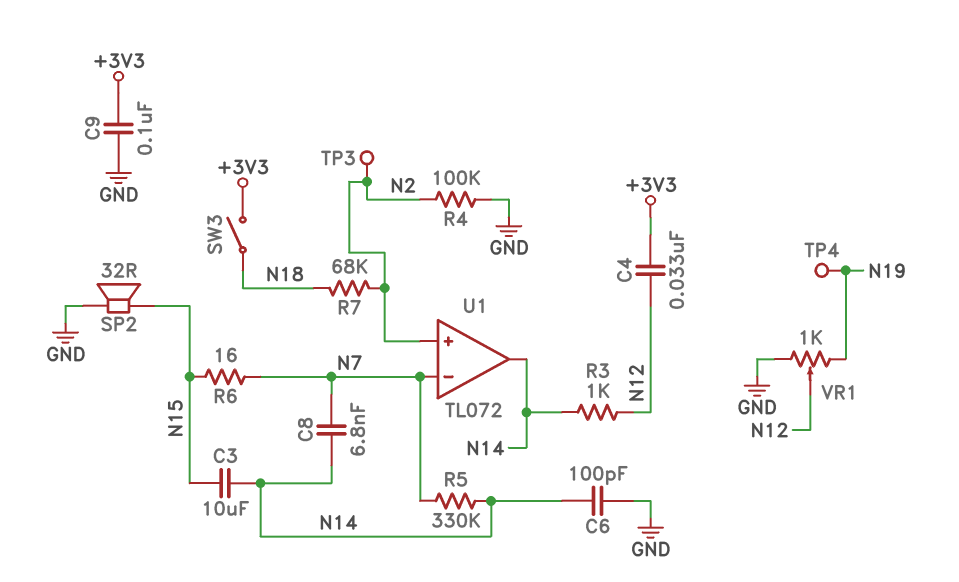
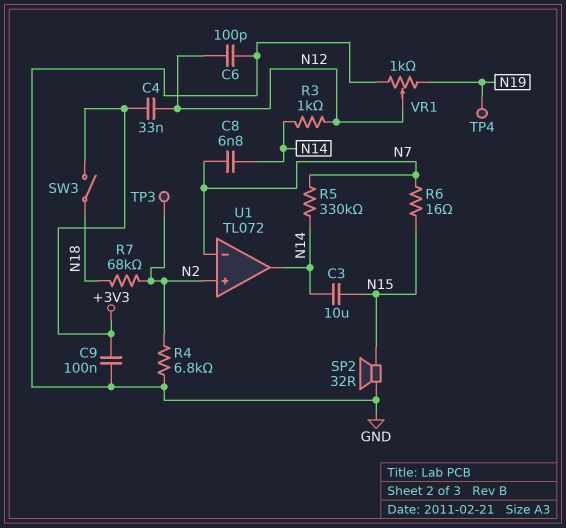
C6: 100pF (GND, N14) -> 100pF (GND, N12)
R4: 100k (GND, N2) -> 6.8k (GND, N2)

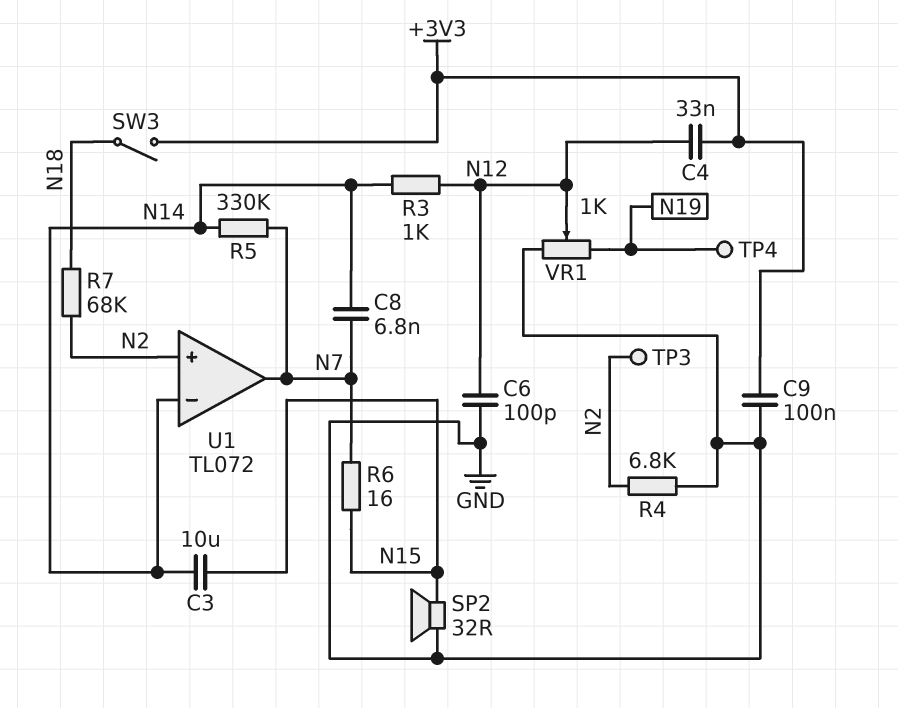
U1 pin in-: N7 -> N14
U1 pin out: N14 -> N7

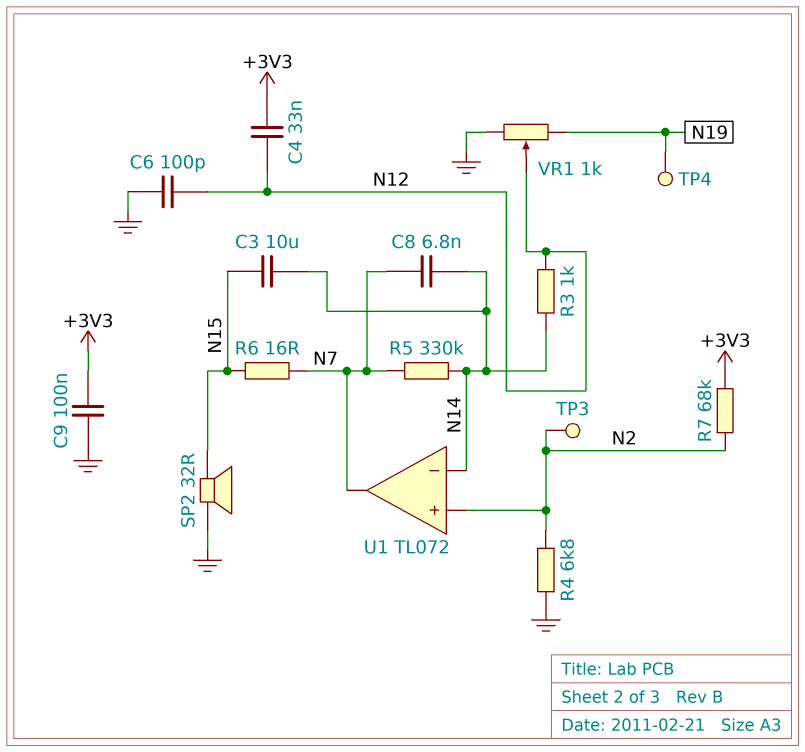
R7: 68k (N2, N18) -> 68k (+3V3, N2)
SW3: switch (+3V3, N18) -> none

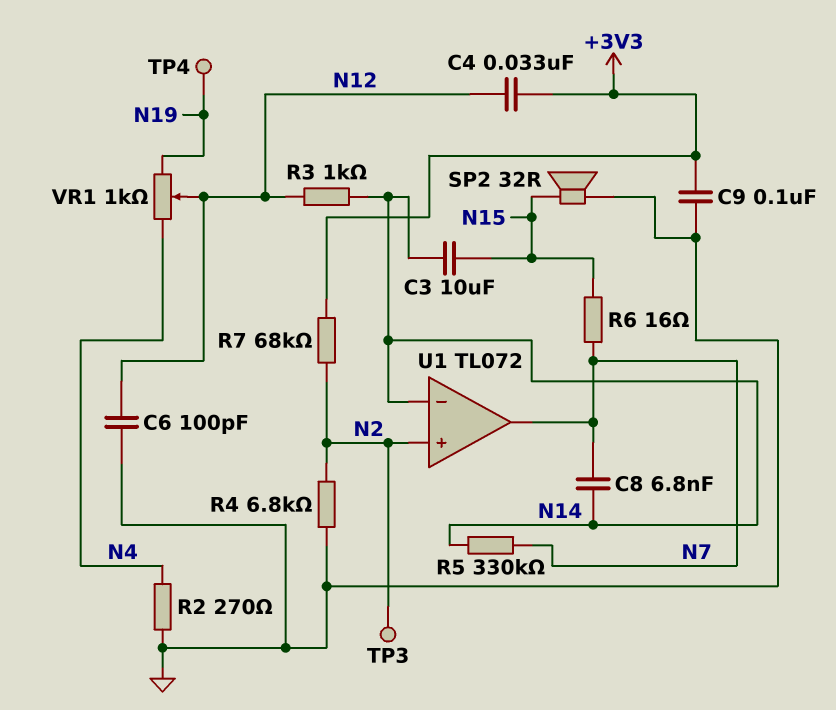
R2: none -> 270 (GND, N4)
VR1: 1k (GND, N19, wiper N12) -> 1k (N4, N19, wiper N12)

